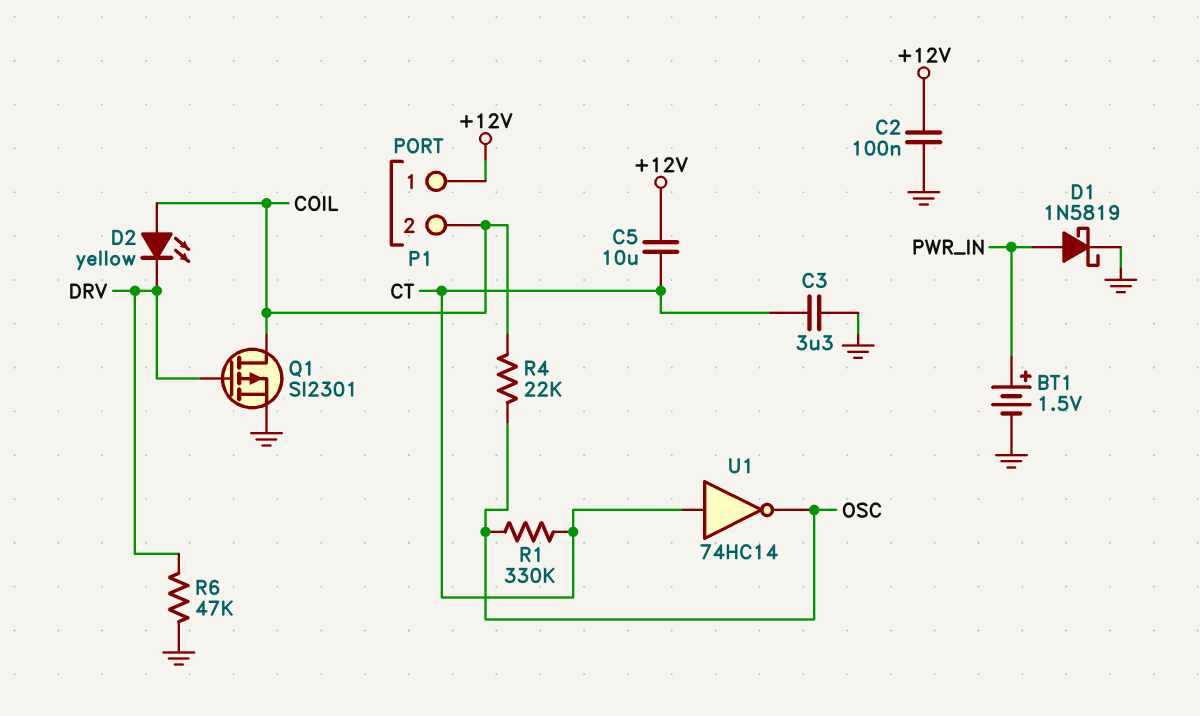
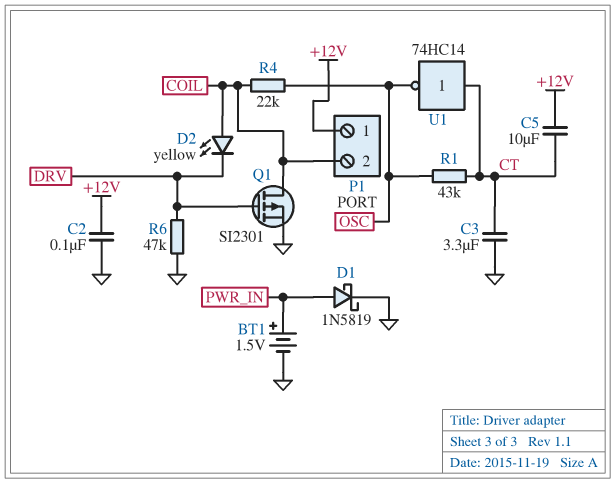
R1: 330k (CT, OSC) -> 43k (CT, OSC)

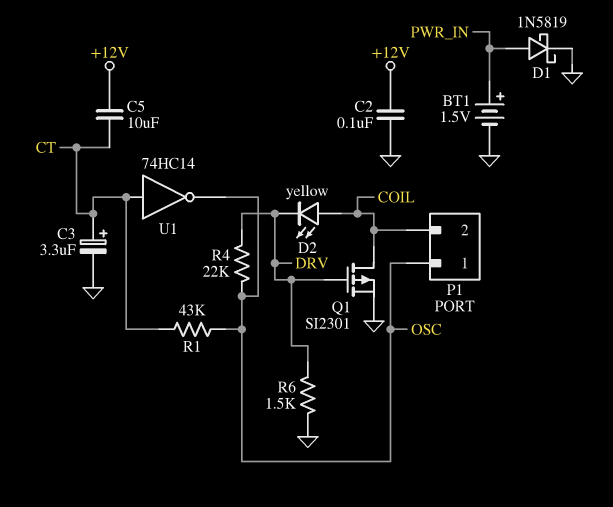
C3: 3.3uF (CT, GND) -> 3.3uF (plus CT, minus GND)
P1 pin 1: +12V -> OSC
R4: 22k (COIL, OSC) -> 22k (DRV, OSC)
R6: 47k (DRV, GND) -> 1.5k (DRV, GND)

